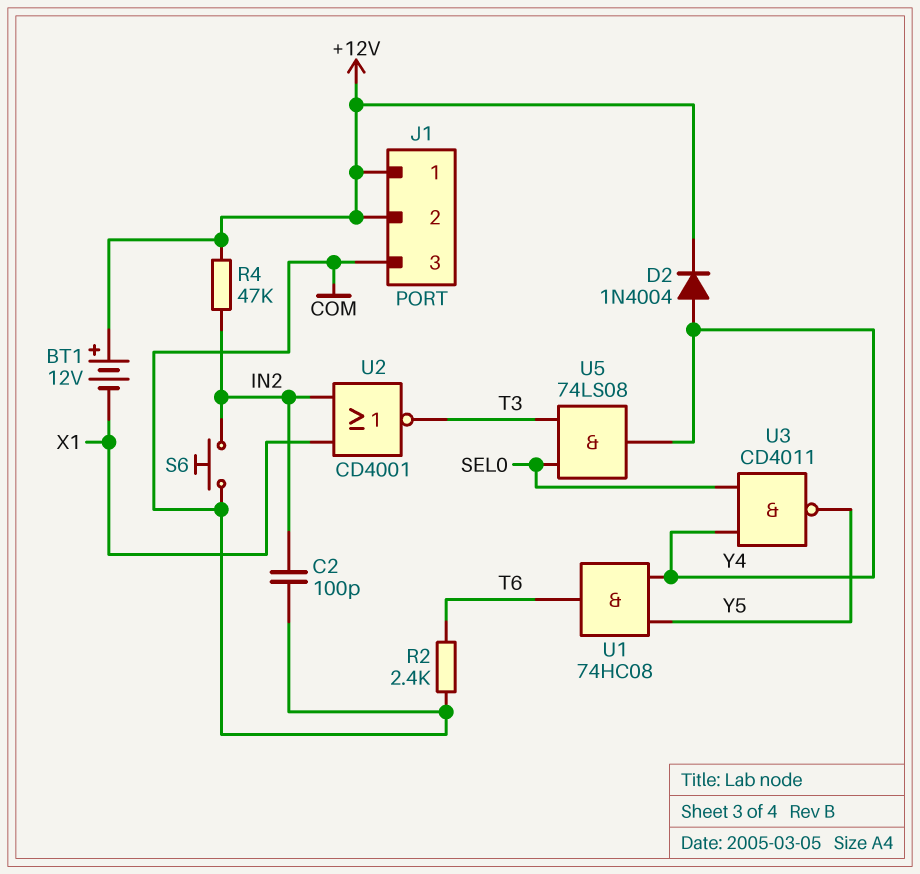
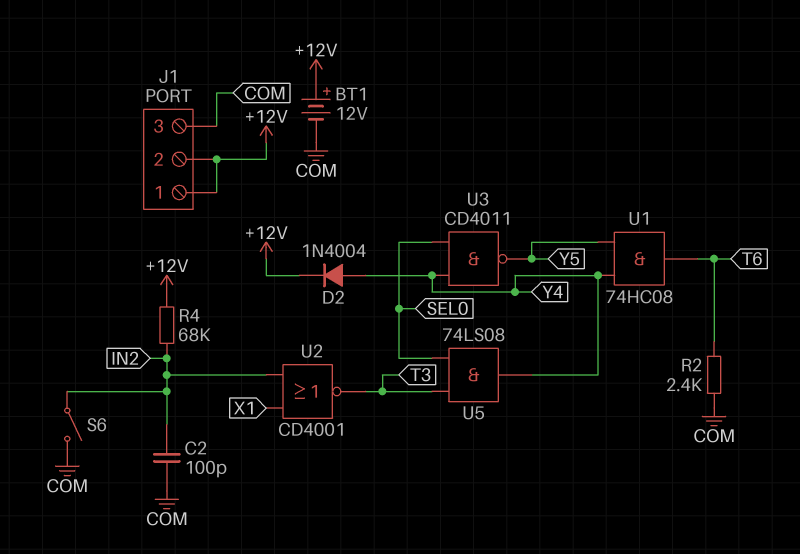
BT1: 12V (plus +12V, minus X1) -> 12V (plus +12V, minus COM)
R4: 47k (+12V, IN2) -> 68k (+12V, IN2)
S6: button (COM, IN2) -> switch (COM, IN2)

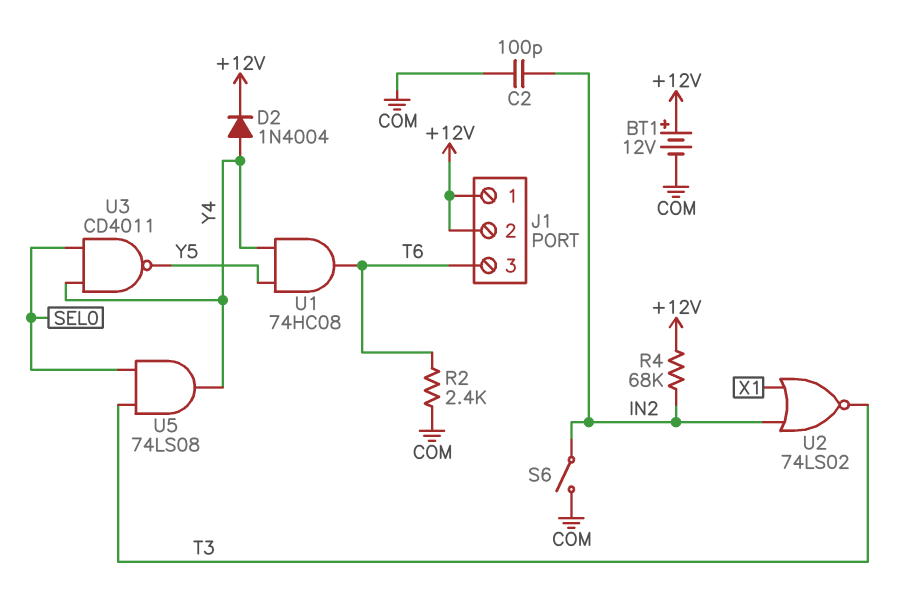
J1 pin 3: COM -> T6
U2: NOR CD4001 (in IN2, in X1, out T3) -> NOR 74LS02 (in IN2, in X1, out T3)

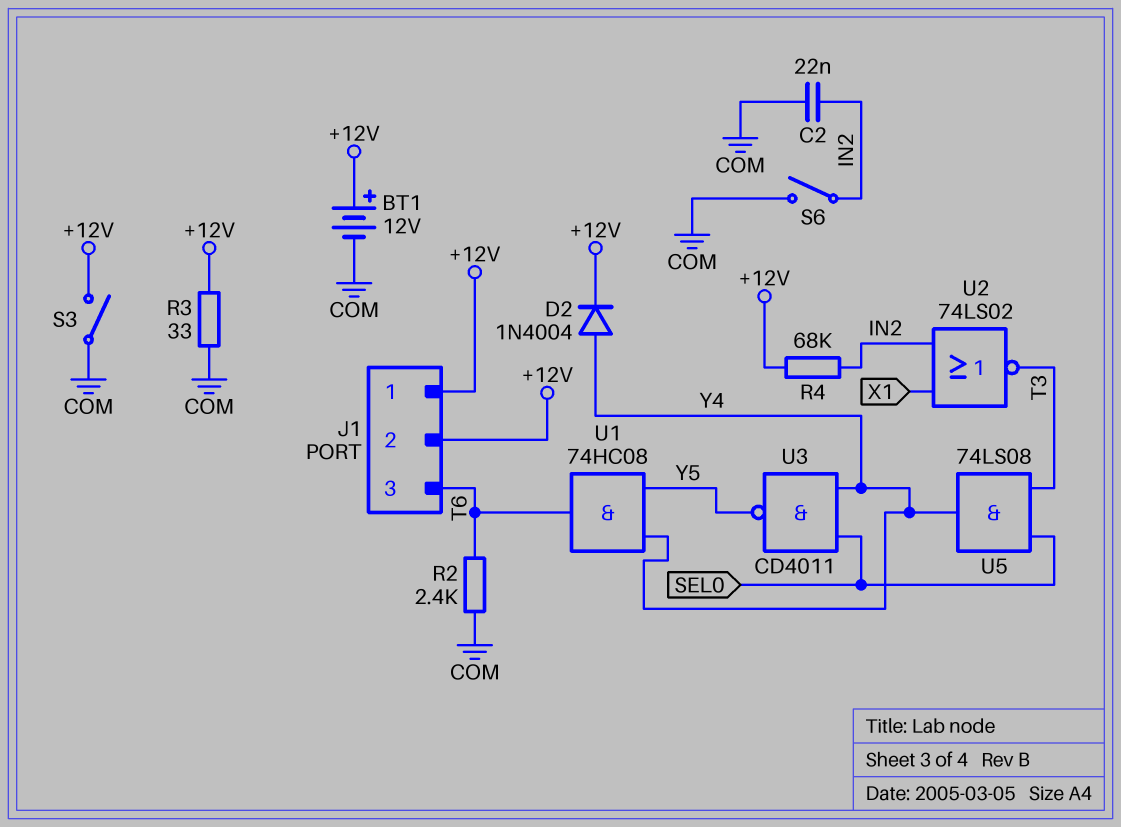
C2: 100pF (COM, IN2) -> 22nF (COM, IN2)
R3: none -> 33 (+12V, COM)
S3: none -> switch (+12V, COM)

